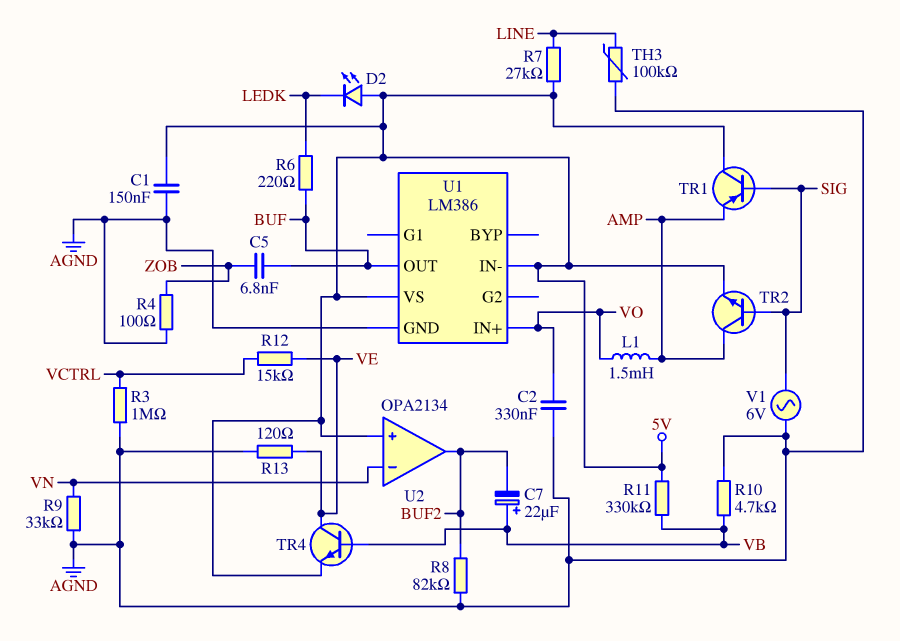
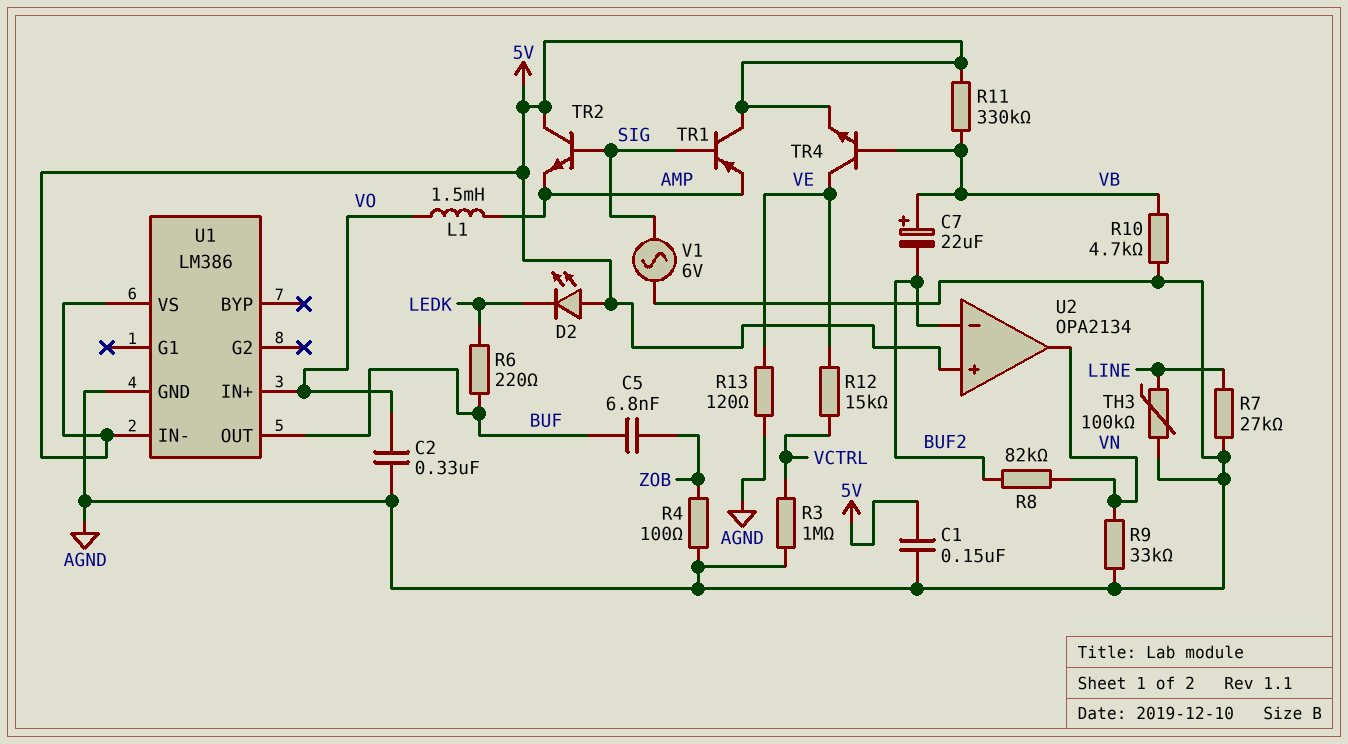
R7: 27k (5V, LINE) -> 27k (AGND, LINE)
R8: 82k (AGND, BUF2) -> 82k (BUF2, VN)
TR2: NPN (B SIG, C AMP, E 5V) -> NPN (B SIG, C 5V, E AMP)
U2 pin in-: VN -> BUF2
U2 pin out: BUF2 -> VN

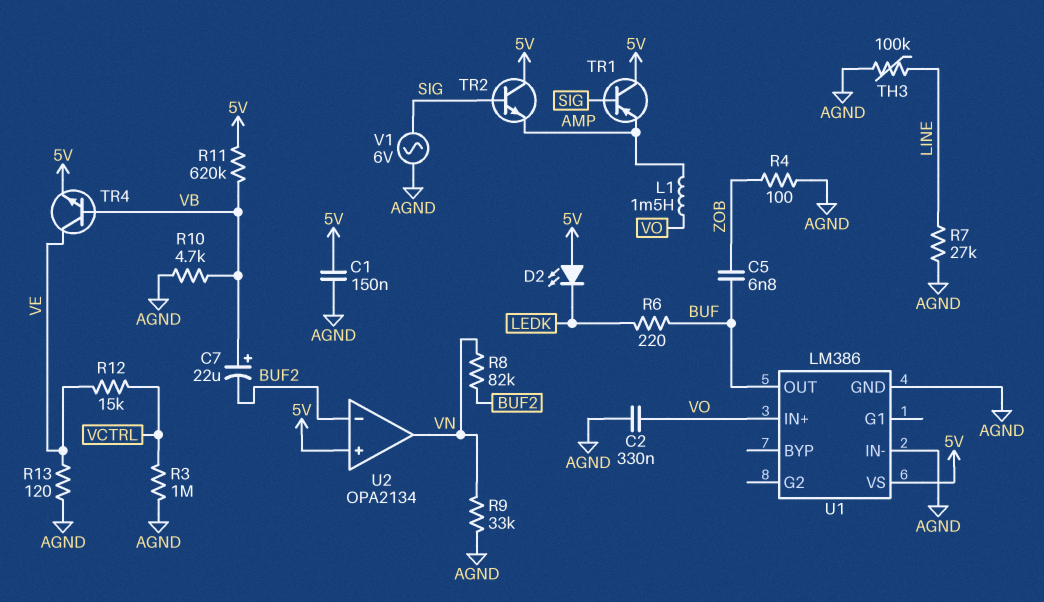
R11: 330k (5V, VB) -> 620k (5V, VB)
U1 pin IN-: 5V -> AGND

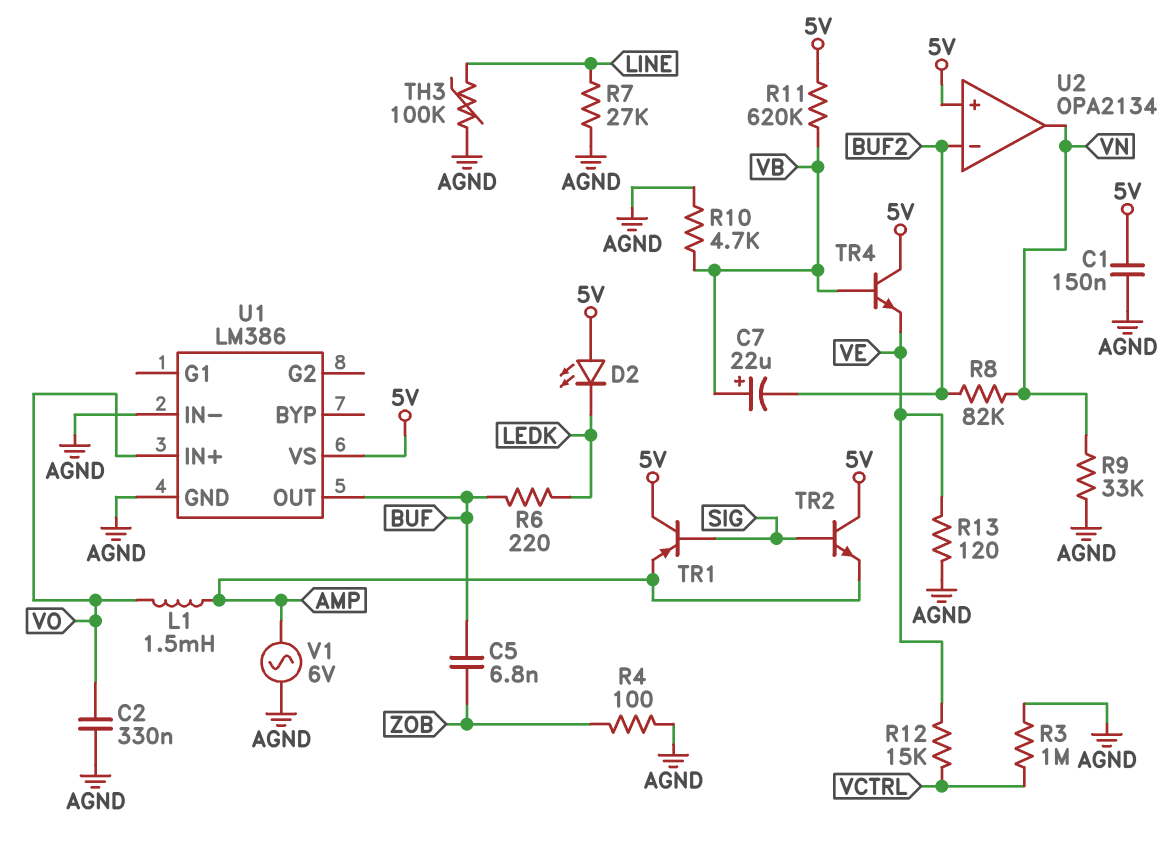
TR4: NPN (B VB, C VE, E 5V) -> NPN (B VB, C 5V, E VE)
V1: AC 6V (AGND, SIG) -> AC 6V (AGND, AMP)

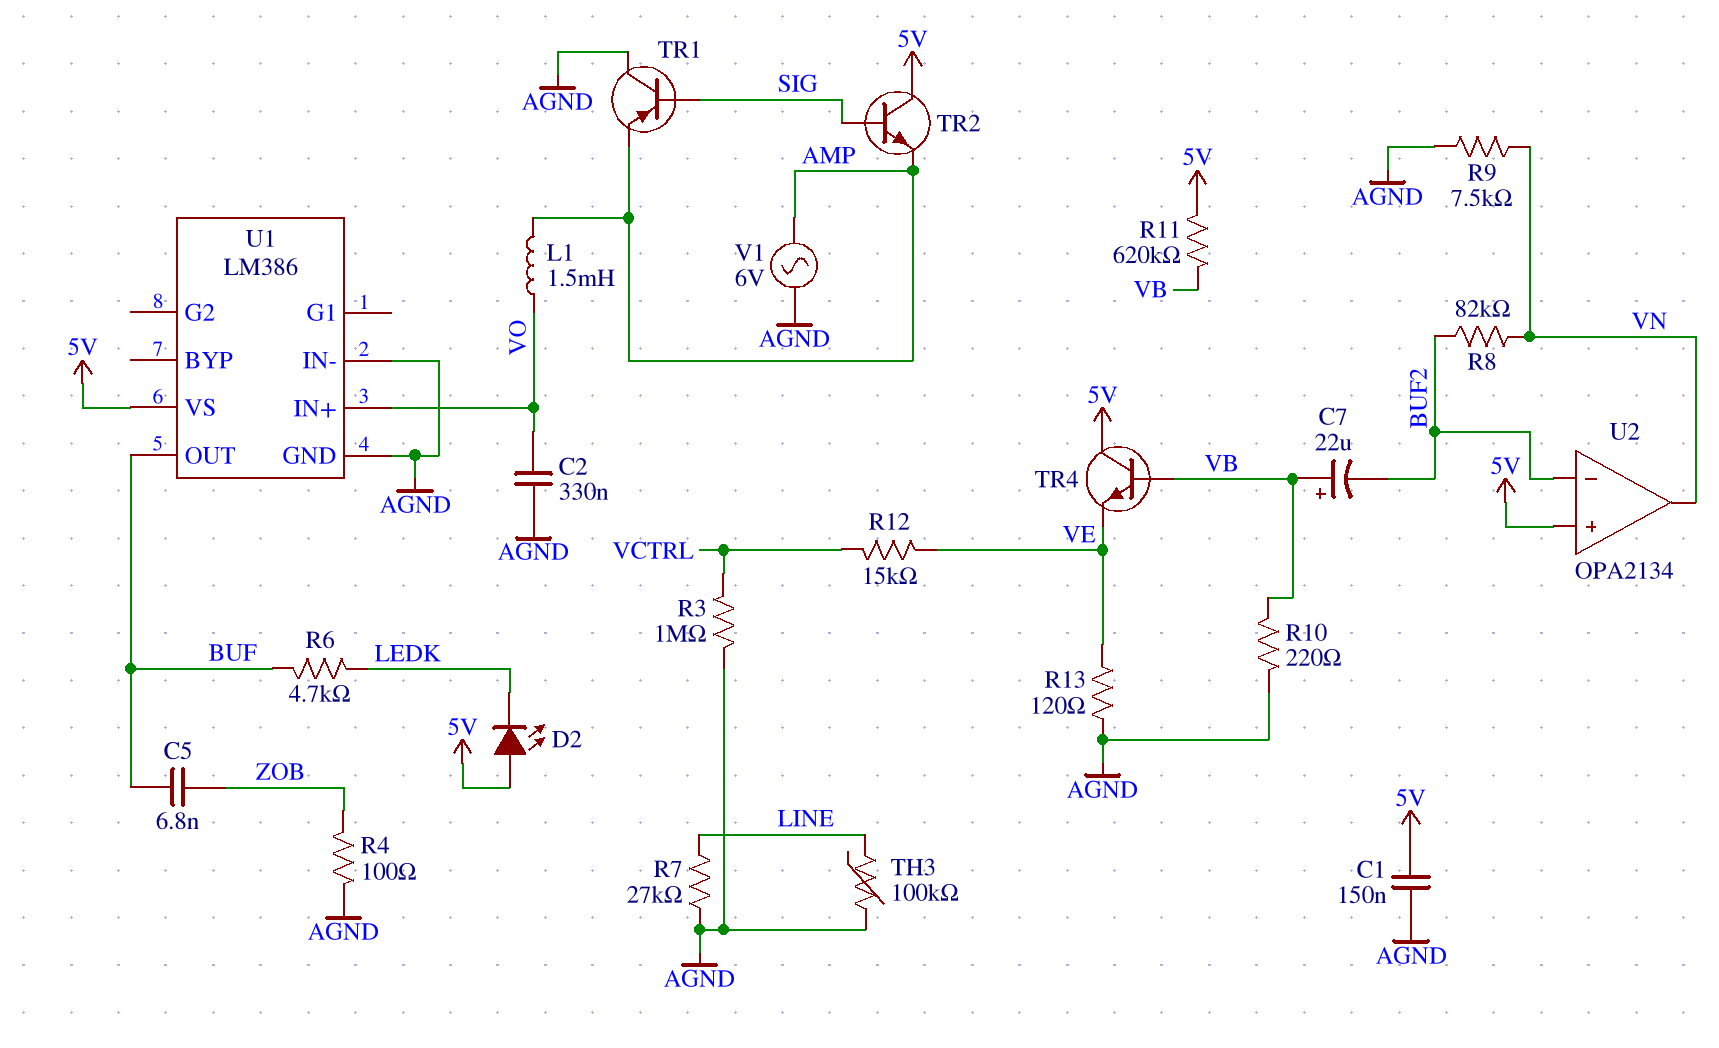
R6: 220 (BUF, LEDK) -> 4.7k (BUF, LEDK)
R9: 33k (AGND, VN) -> 7.5k (AGND, VN)
R10: 4.7k (AGND, VB) -> 220 (AGND, VB)
TR1: PNP (B SIG, C 5V, E AMP) -> PNP (B SIG, C AGND, E AMP)

